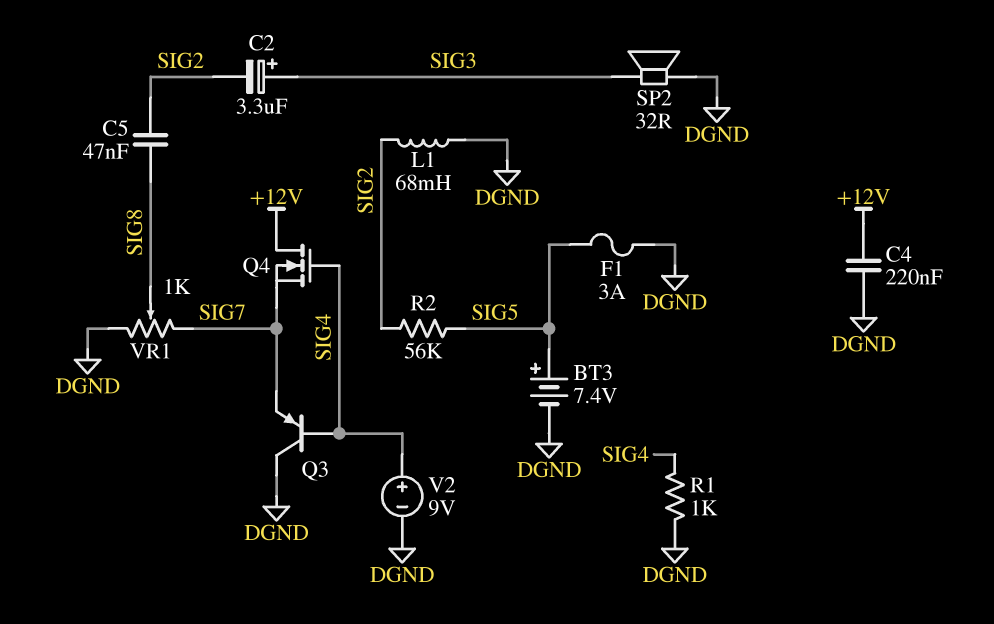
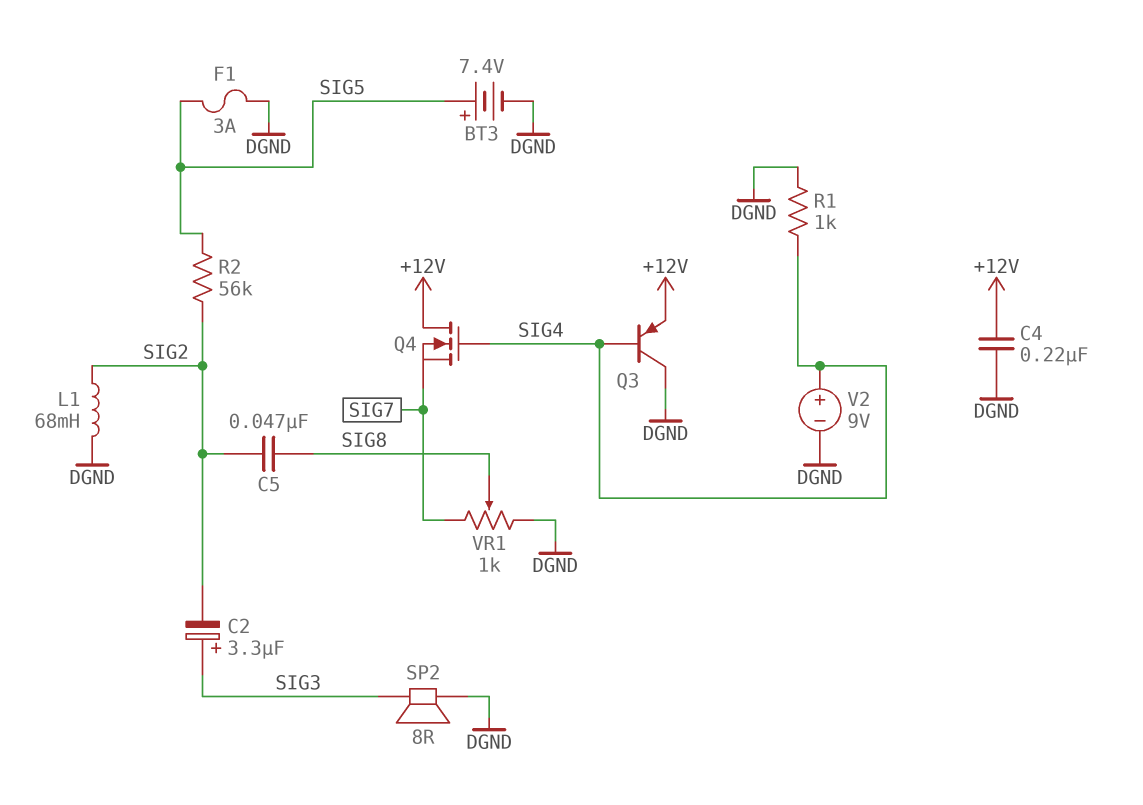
Q3: PNP (B SIG4, C DGND, E SIG7) -> PNP (B SIG4, C DGND, E +12V)
SP2: speaker 32R (DGND, SIG3) -> speaker 8R (DGND, SIG3)

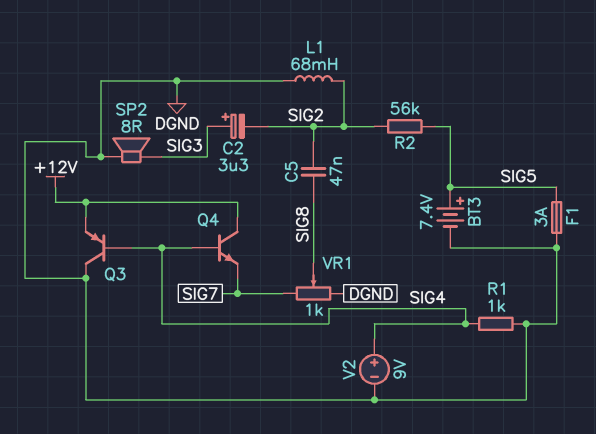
C4: 220nF (+12V, DGND) -> none
Q4: NMOS (G SIG4, D +12V, S SIG7) -> NPN (B SIG4, C +12V, E SIG7)

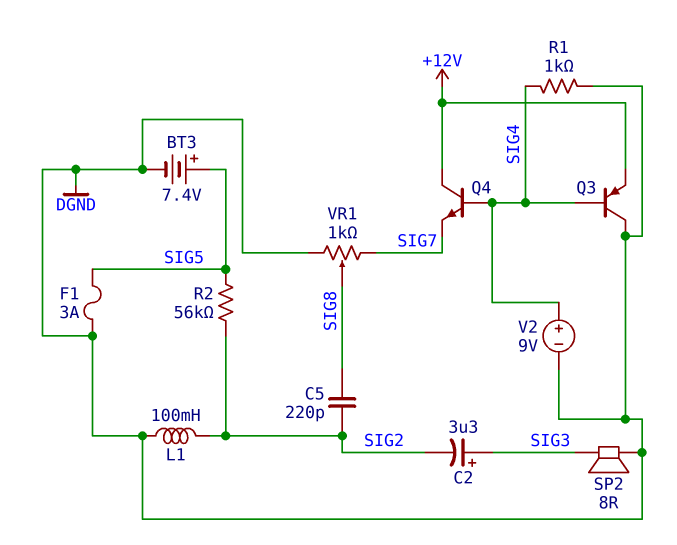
C5: 47nF (SIG2, SIG8) -> 220pF (SIG2, SIG8)
L1: 68mH (DGND, SIG2) -> 100mH (DGND, SIG2)

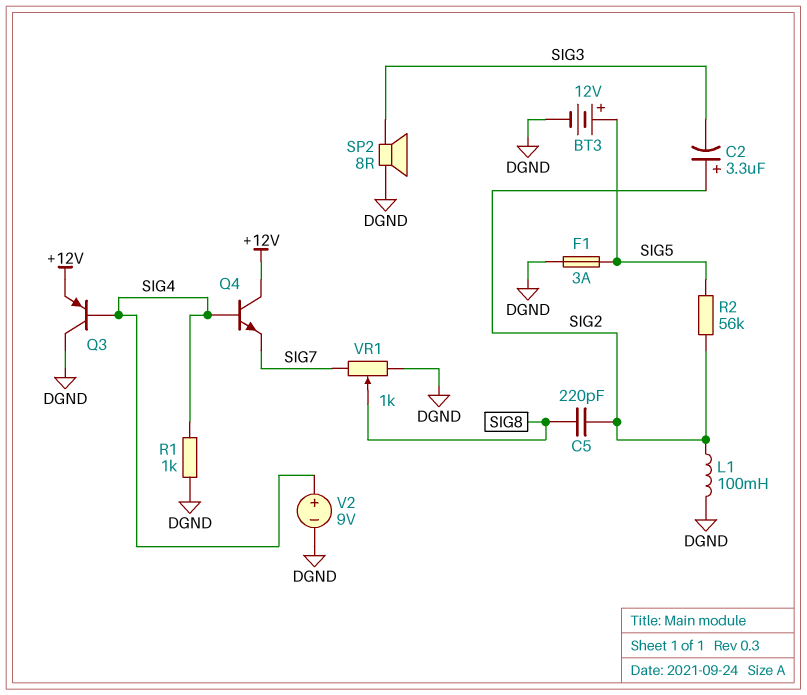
BT3: 7.4V (plus SIG5, minus DGND) -> 12V (plus SIG5, minus DGND)
C2: 3.3uF (plus SIG3, minus SIG2) -> 3.3uF (plus SIG2, minus SIG3)

